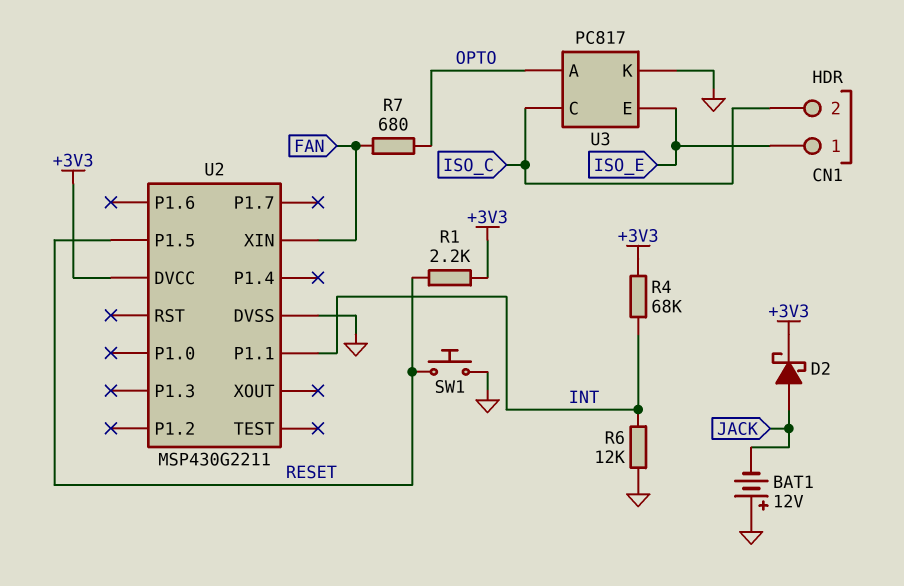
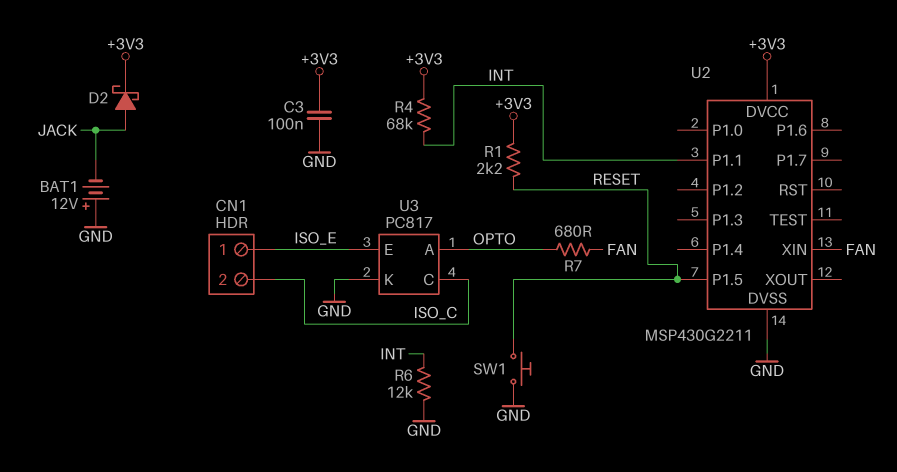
C3: none -> 100nF (+3V3, GND)

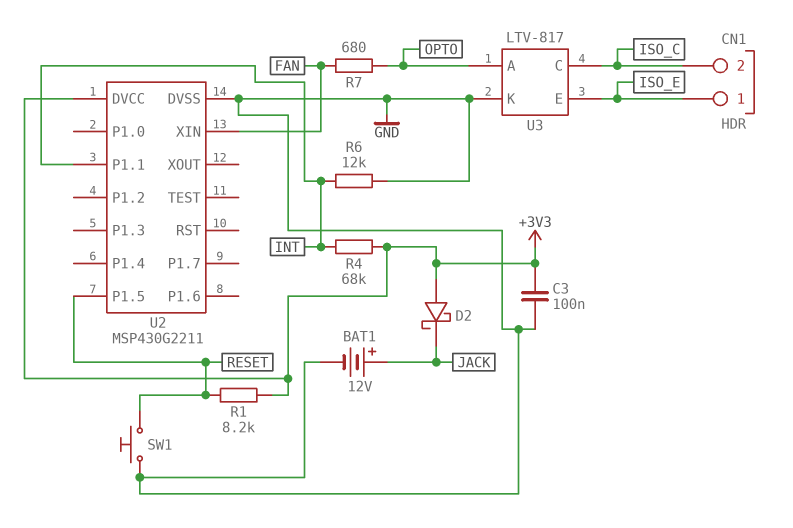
BAT1: 12V (plus GND, minus JACK) -> 12V (plus JACK, minus GND)
D2: schottky (A JACK, K +3V3) -> schottky (A +3V3, K JACK)
R1: 2.2k (+3V3, RESET) -> 8.2k (+3V3, RESET)
U3: PC817 -> LTV-817

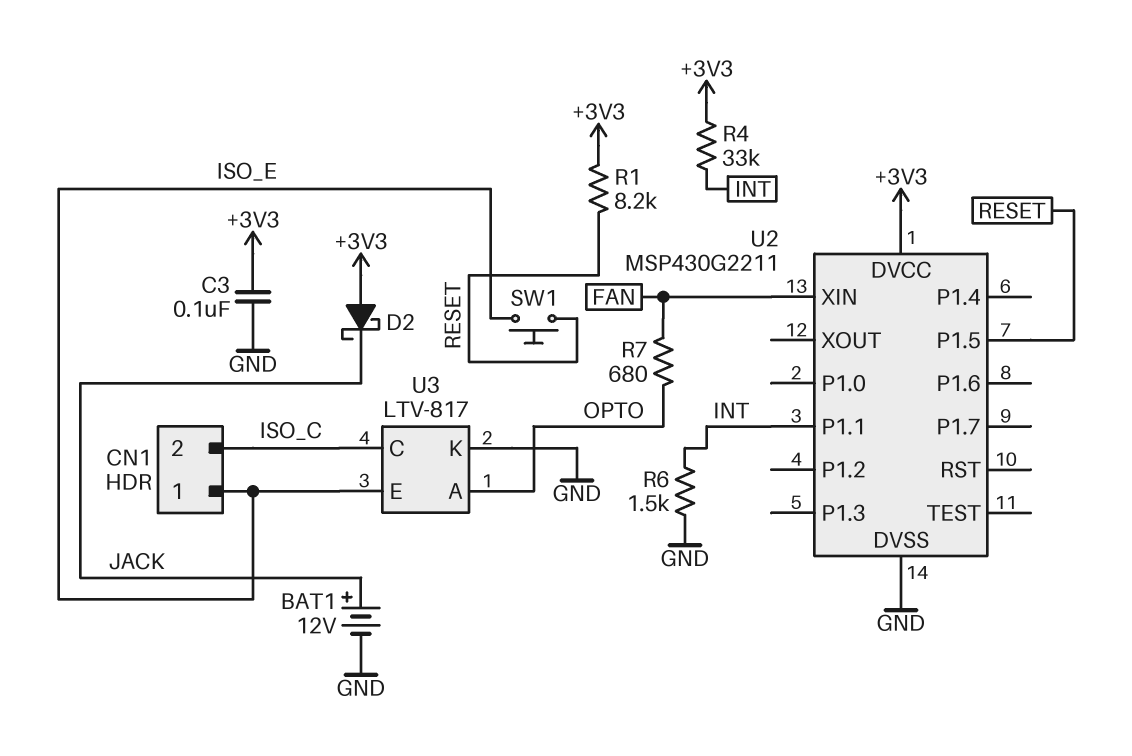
R4: 68k (+3V3, INT) -> 33k (+3V3, INT)
R6: 12k (GND, INT) -> 1.5k (GND, INT)
SW1: button (GND, RESET) -> button (ISO_E, RESET)

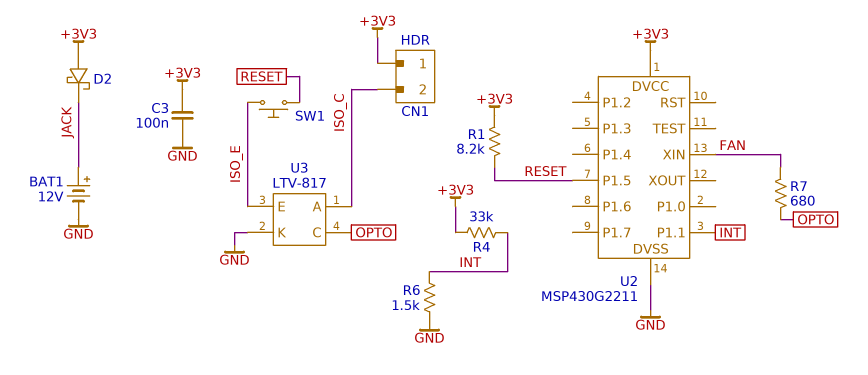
CN1 pin 1: ISO_E -> +3V3
U3 pin A: OPTO -> ISO_C
U3 pin C: ISO_C -> OPTO

